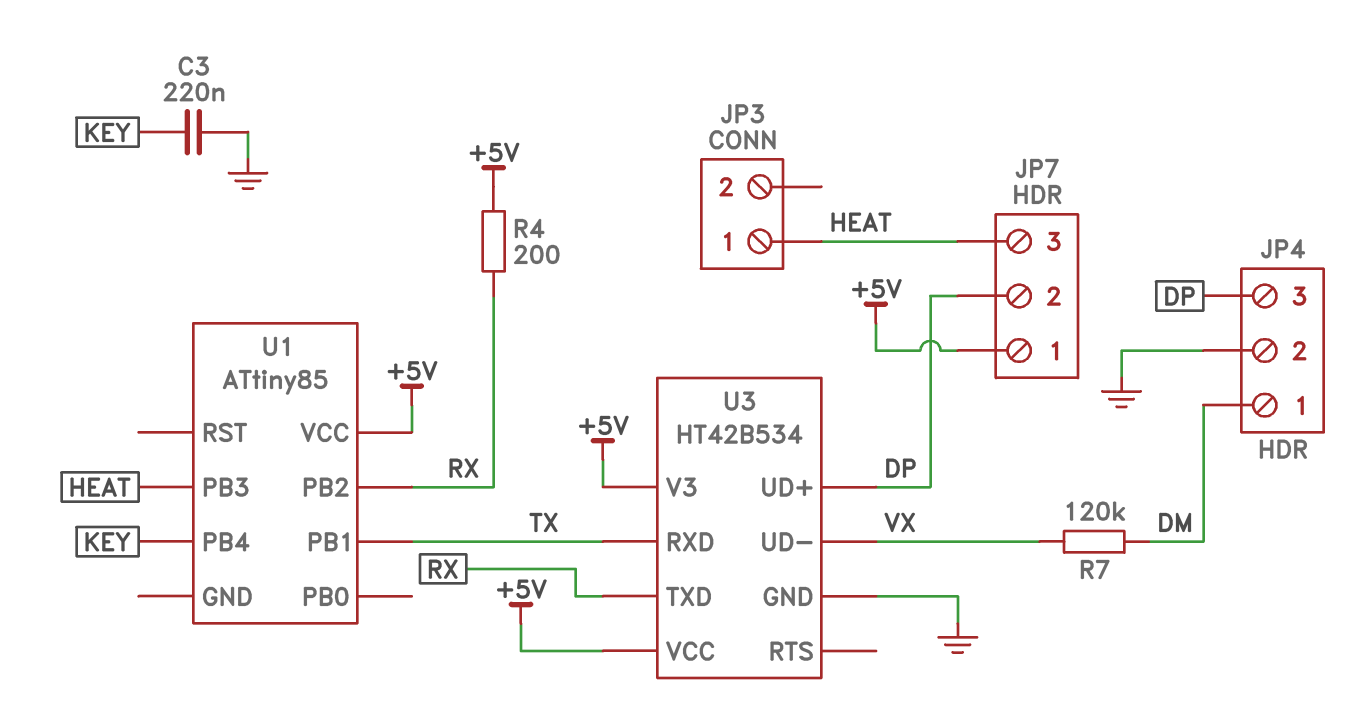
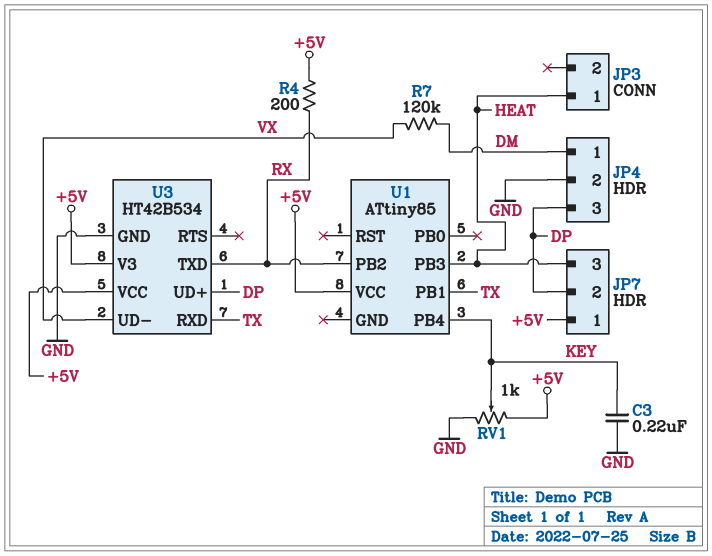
RV1: none -> 1k (+5V, GND, wiper KEY)

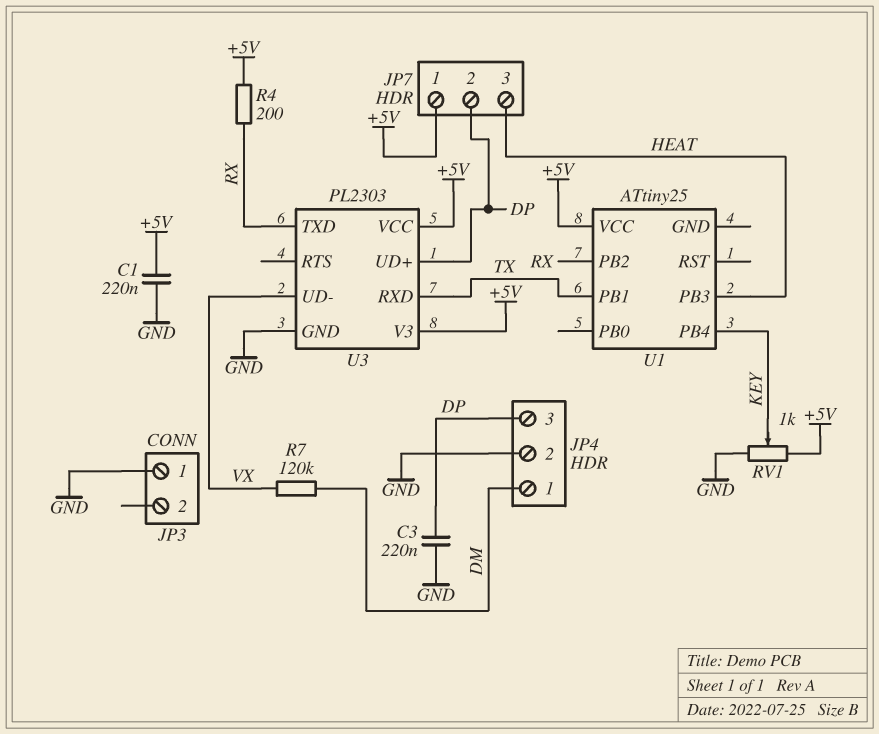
C1: none -> 220nF (+5V, GND)
C3: 220nF (GND, KEY) -> 220nF (DP, GND)
JP3 pin 1: HEAT -> GND
U1: ATtiny85 -> ATtiny25
U3: HT42B534 -> PL2303

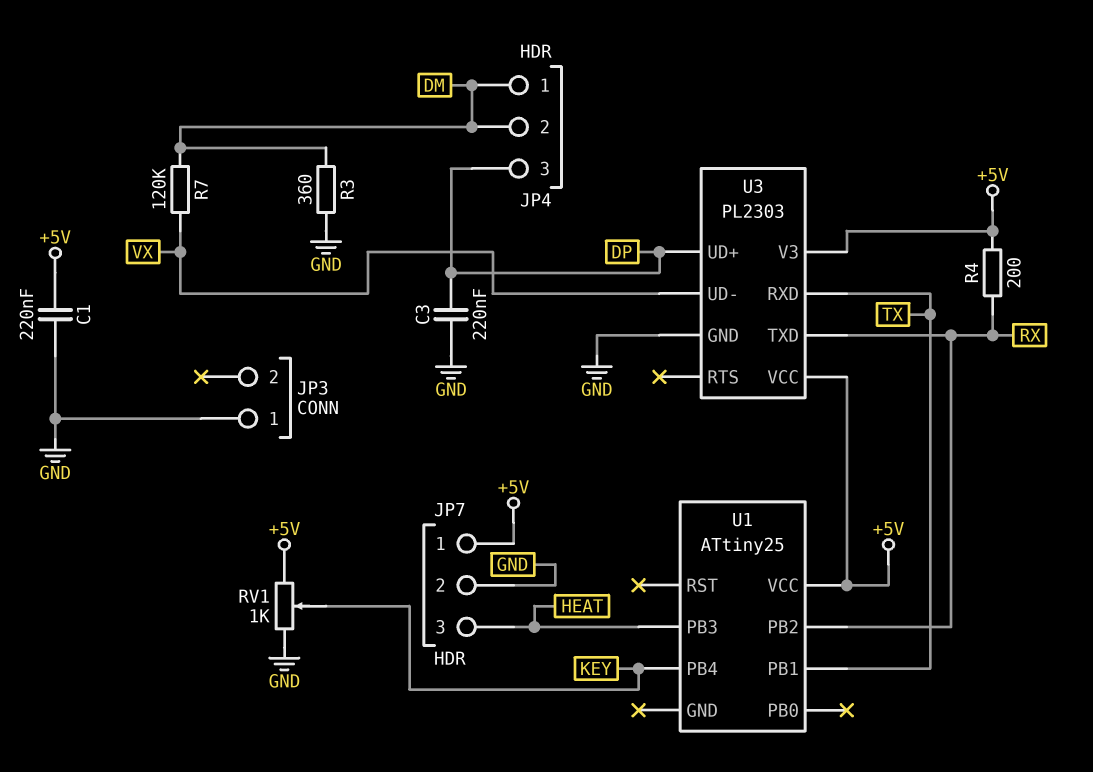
JP4 pin 2: GND -> DM
JP7 pin 2: DP -> GND
R3: none -> 360 (DM, GND)

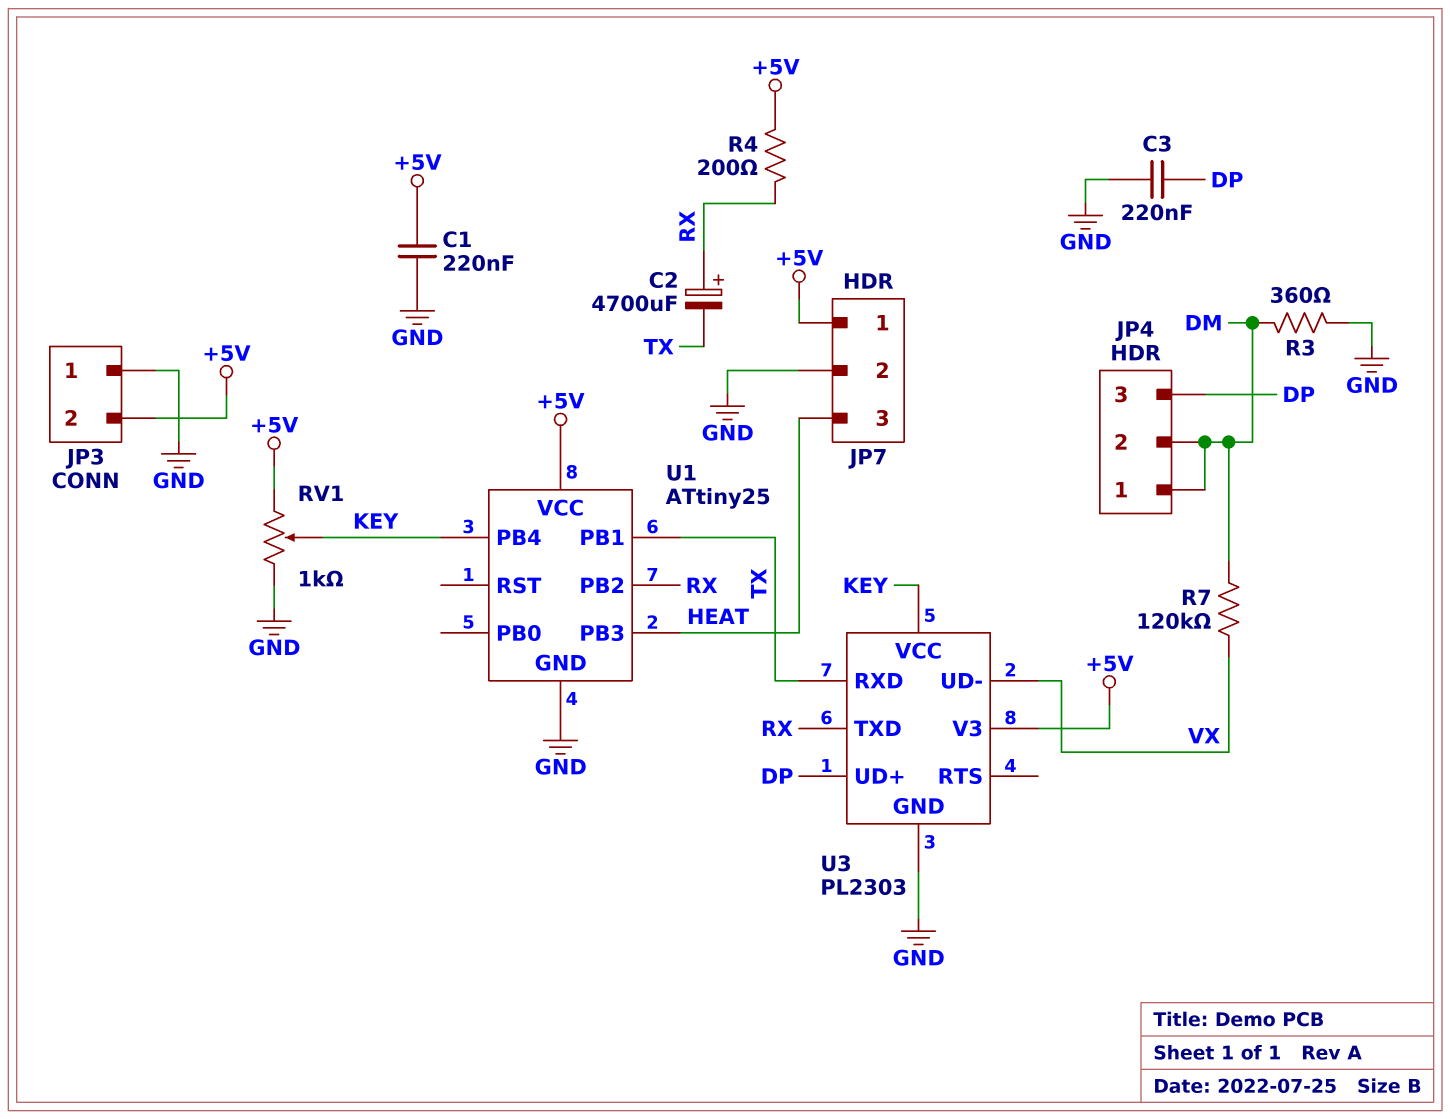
C2: none -> 4700uF (plus RX, minus TX)
JP3 pin 2: none -> +5V
U1 pin GND: none -> GND
U3 pin VCC: +5V -> KEY

